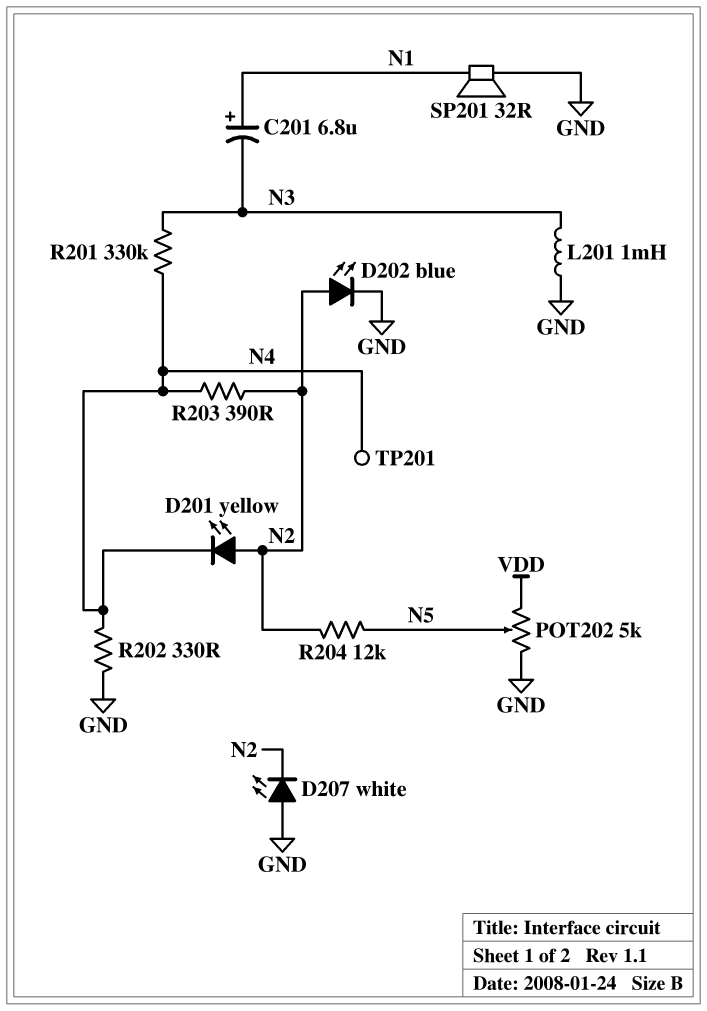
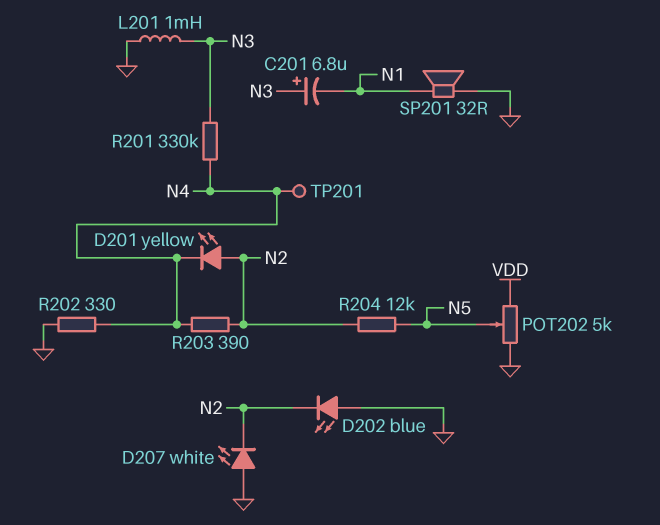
C201: 6.8uF (plus N1, minus N3) -> 6.8uF (plus N3, minus N1)
D202: LED blue (A N2, K GND) -> LED blue (A GND, K N2)

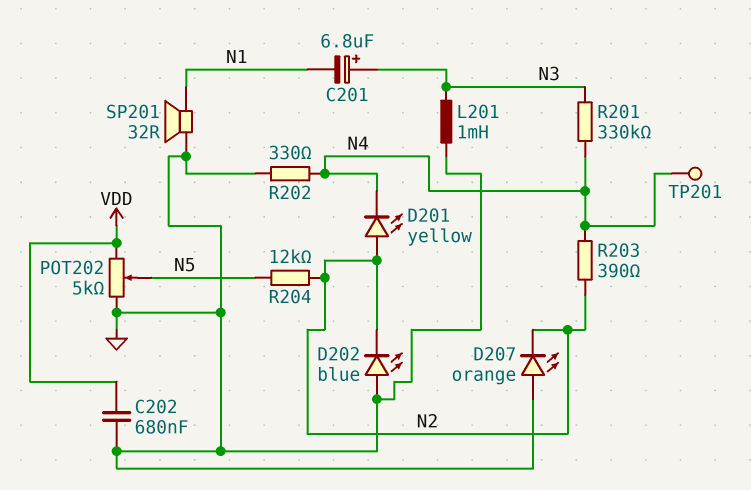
C202: none -> 680nF (GND, VDD)
D207: LED white (A GND, K N2) -> LED orange (A GND, K N2)

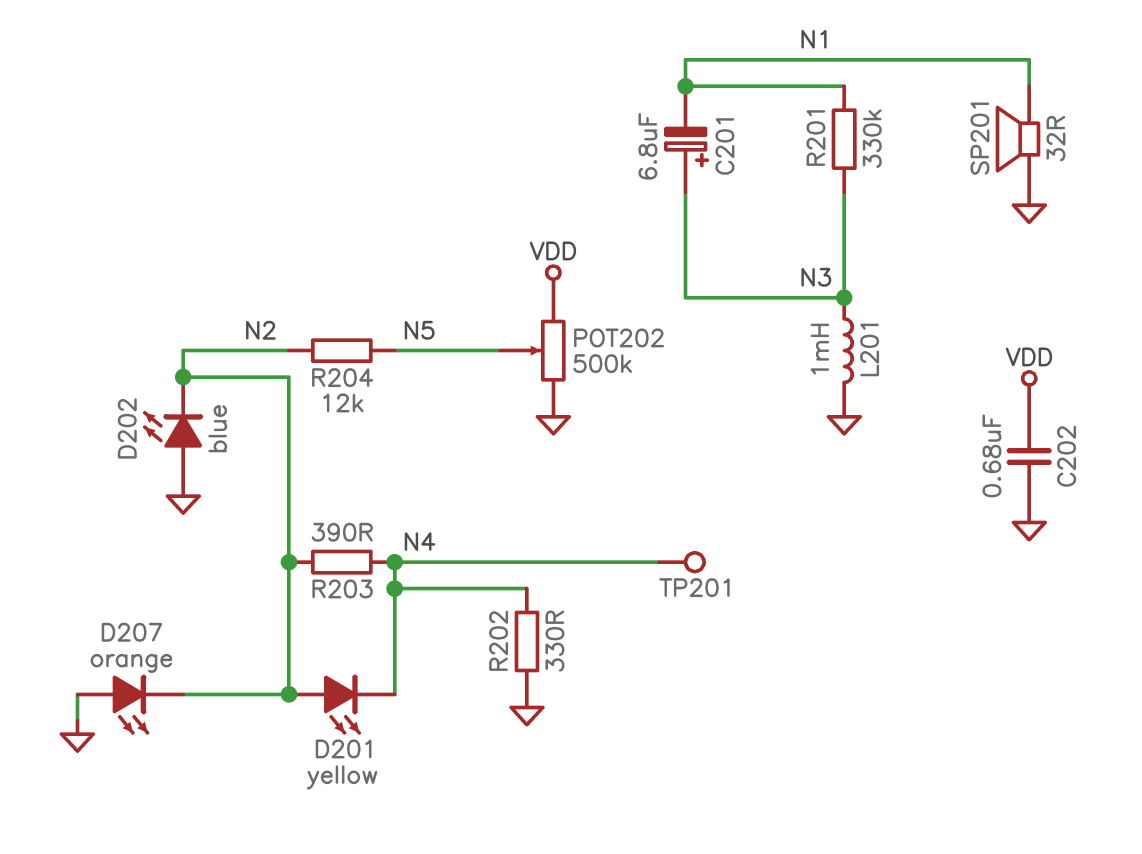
POT202: 5k (GND, VDD, wiper N5) -> 500k (GND, VDD, wiper N5)
R201: 330k (N3, N4) -> 330k (N1, N3)

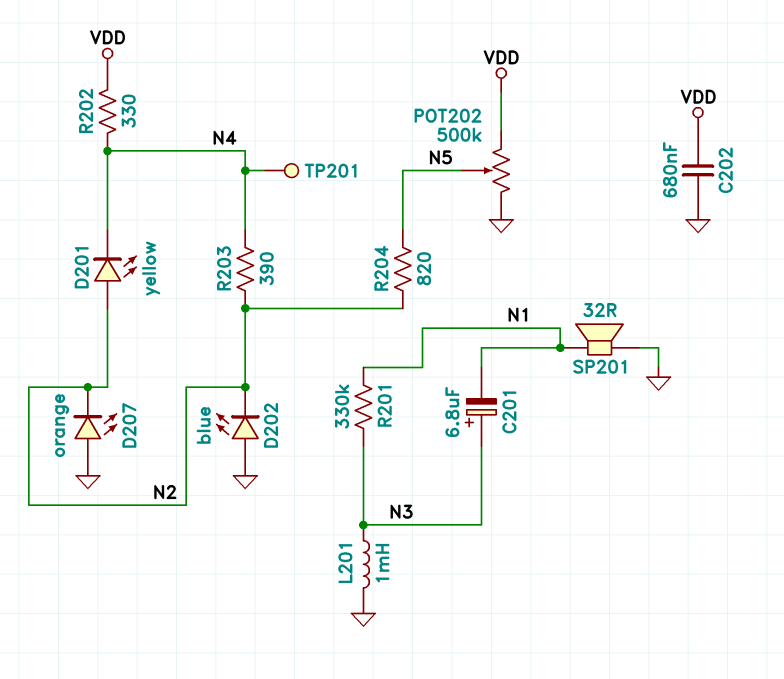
R202: 330 (GND, N4) -> 330 (N4, VDD)
R204: 12k (N2, N5) -> 820 (N2, N5)

